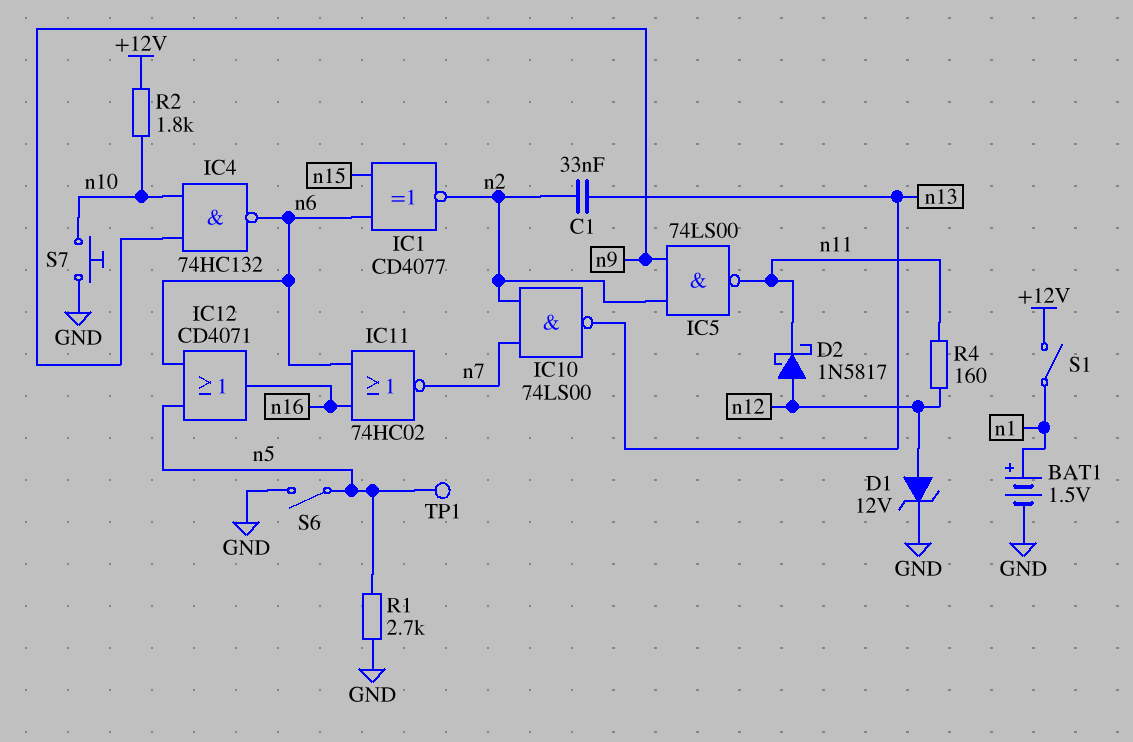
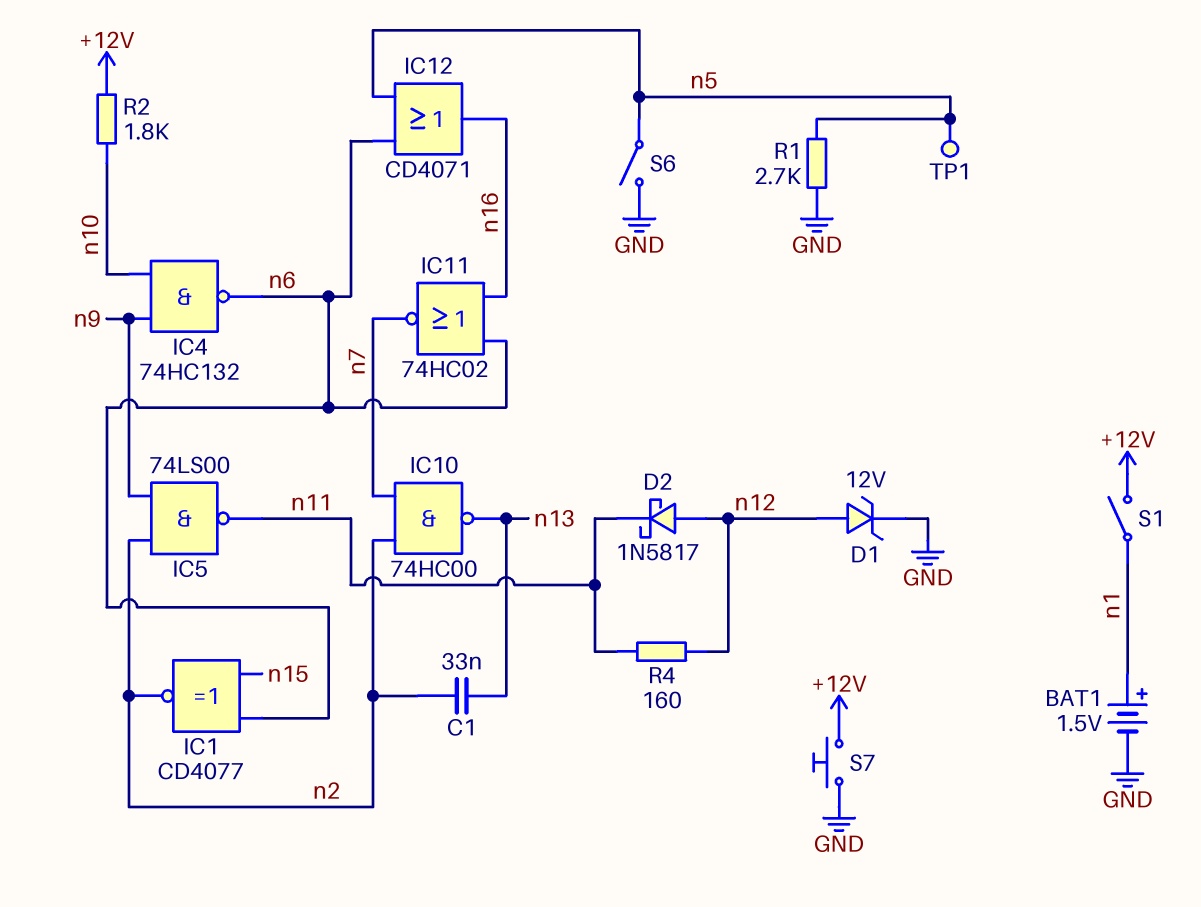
IC10: NAND 74LS00 (in n2, in n7, out n13) -> NAND 74HC00 (in n2, in n7, out n13)
S7: button (GND, n10) -> button (+12V, GND)

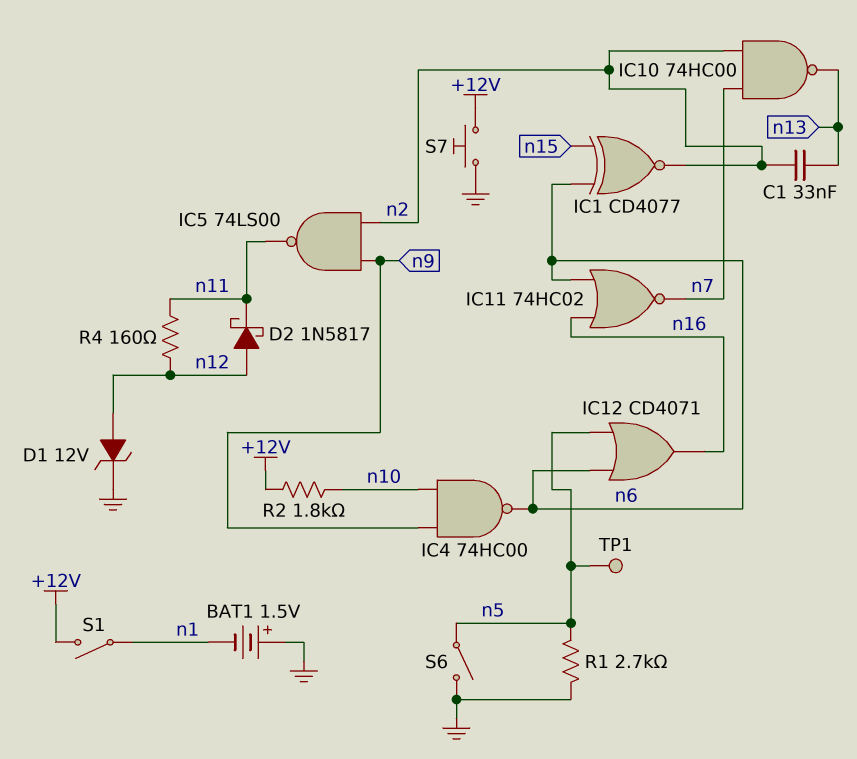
BAT1: 1.5V (plus n1, minus GND) -> 1.5V (plus GND, minus n1)
IC4: NAND 74HC132 (in n9, in n10, out n6) -> NAND 74HC00 (in n9, in n10, out n6)

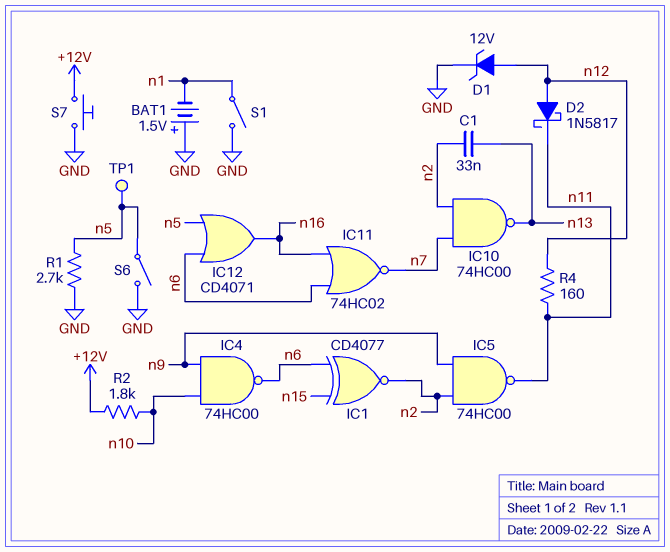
IC5: NAND 74LS00 (in n2, in n9, out n11) -> NAND 74HC00 (in n2, in n9, out n11)
S1: switch (+12V, n1) -> switch (GND, n1)

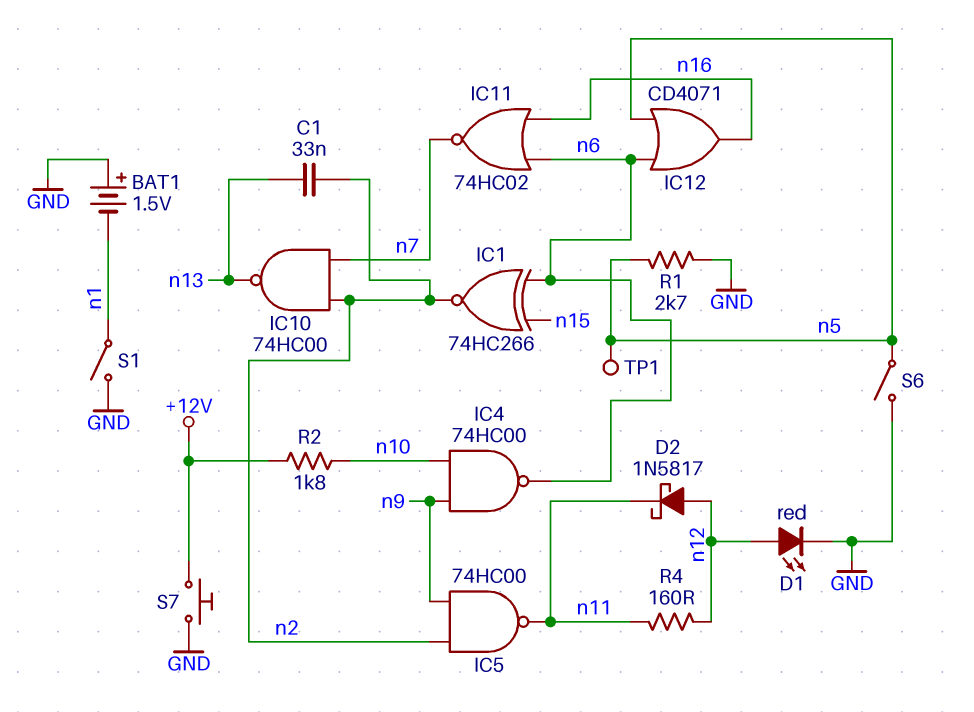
D1: zener 12V (A n12, K GND) -> LED red (A n12, K GND)
IC1: XNOR CD4077 (in n6, in n15, out n2) -> XNOR 74HC266 (in n6, in n15, out n2)

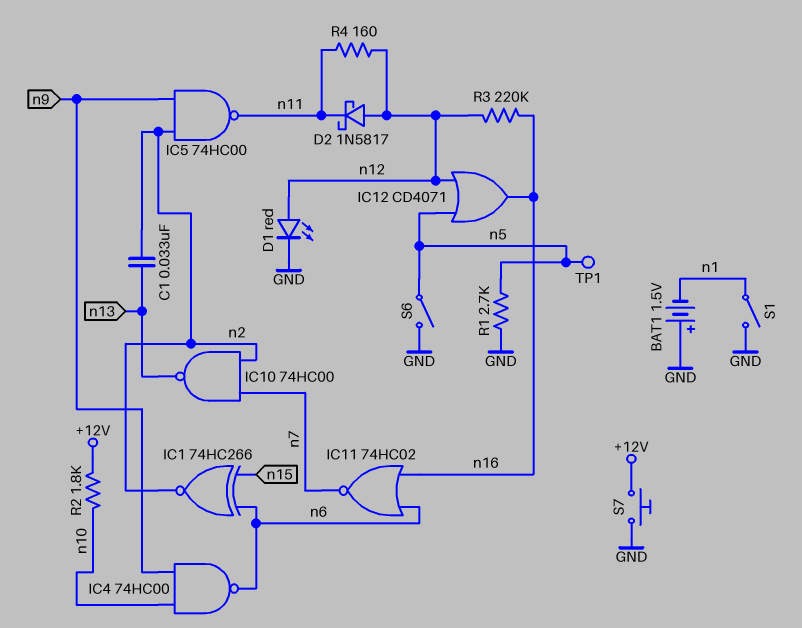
IC12: OR CD4071 (in n5, in n6, out n16) -> OR CD4071 (in n5, in n12, out n16)
R3: none -> 220k (n12, n16)

